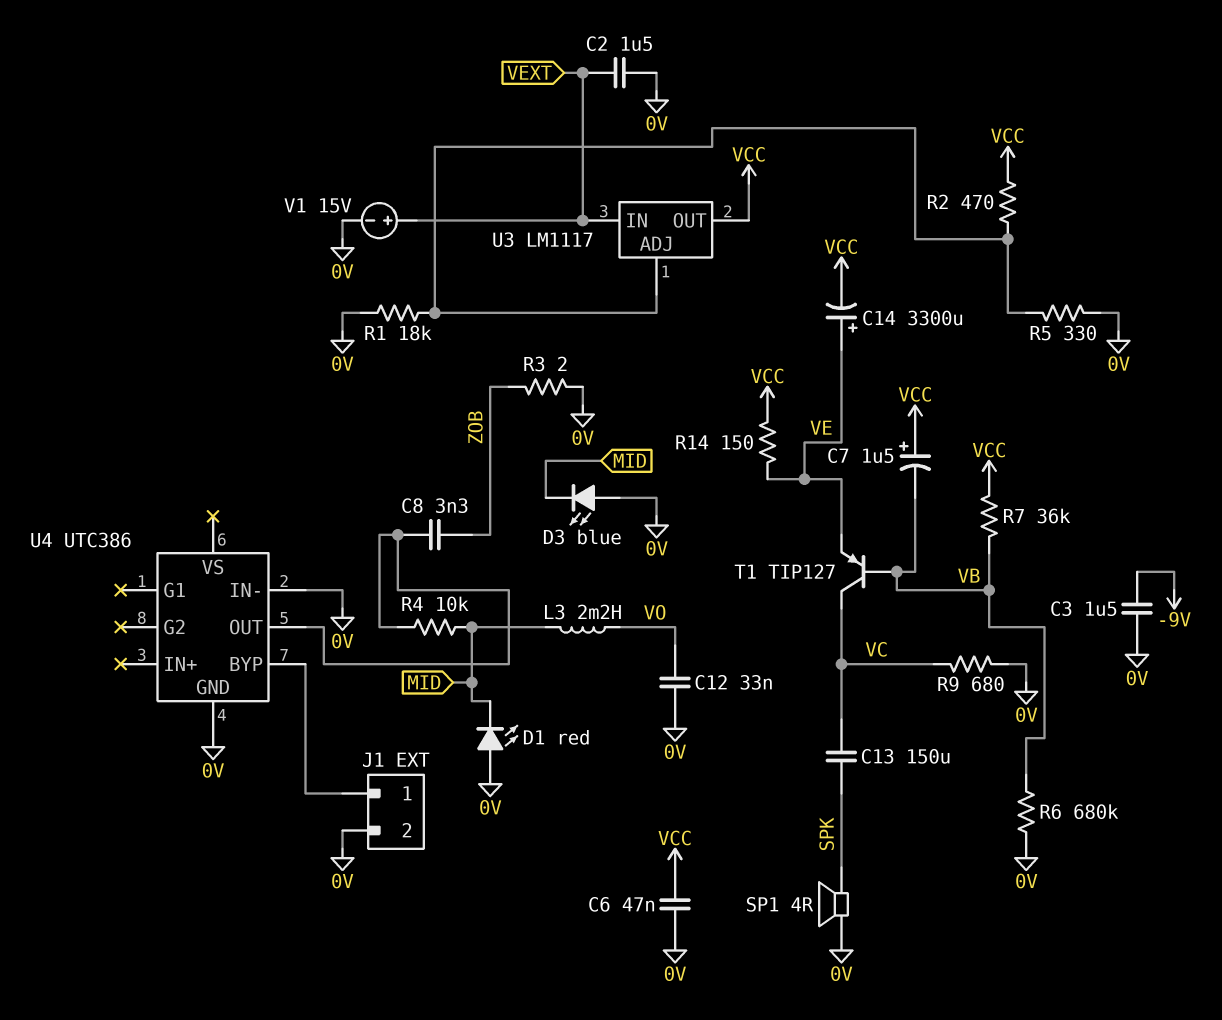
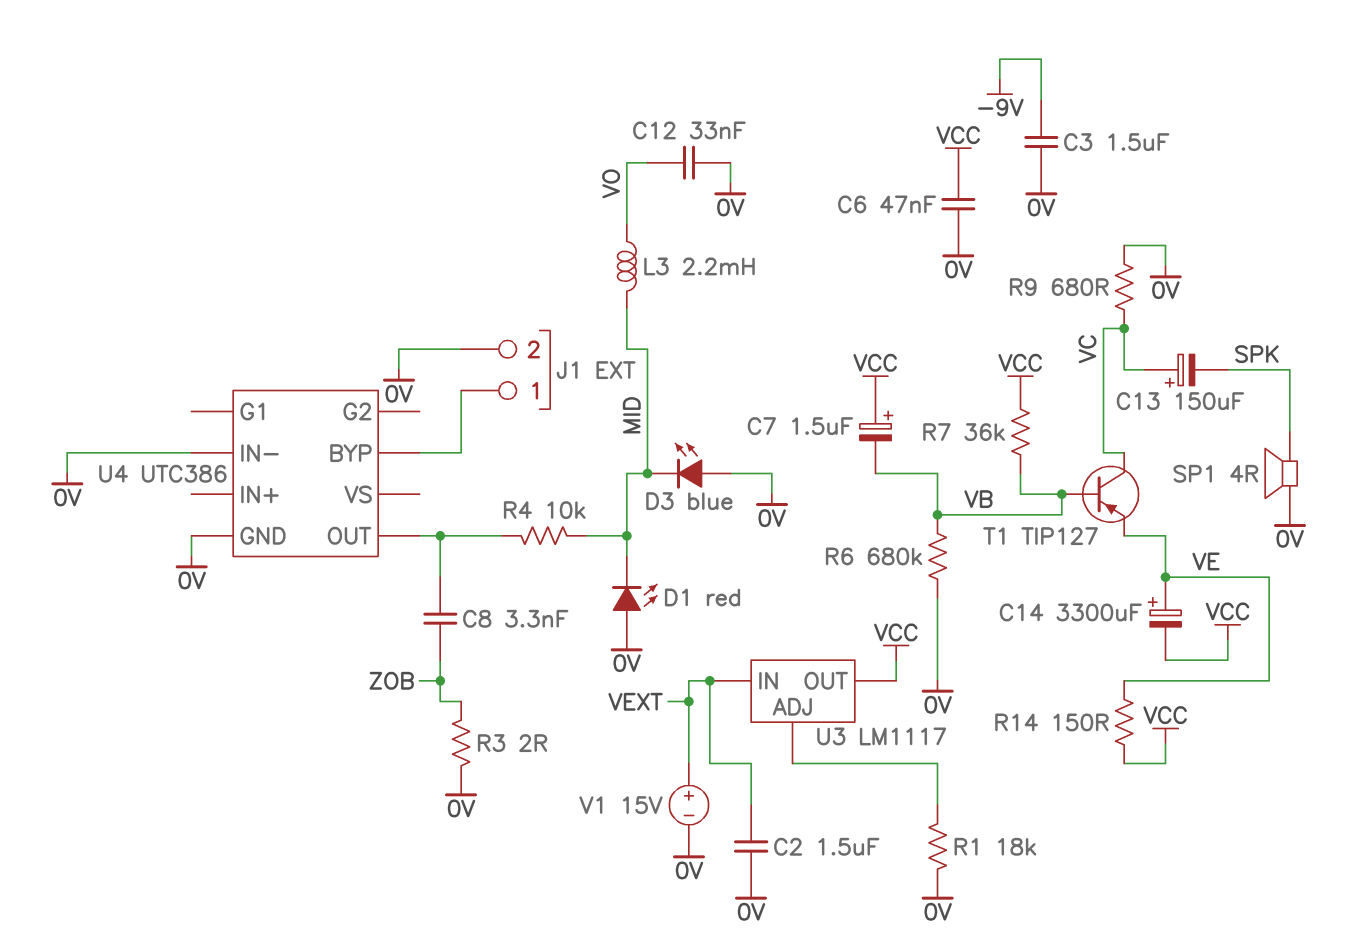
C13: 150uF (SPK, VC) -> 150uF (plus VC, minus SPK)
R2: 470 (U3/ADJ, VCC) -> none
R5: 330 (0V, U3/ADJ) -> none

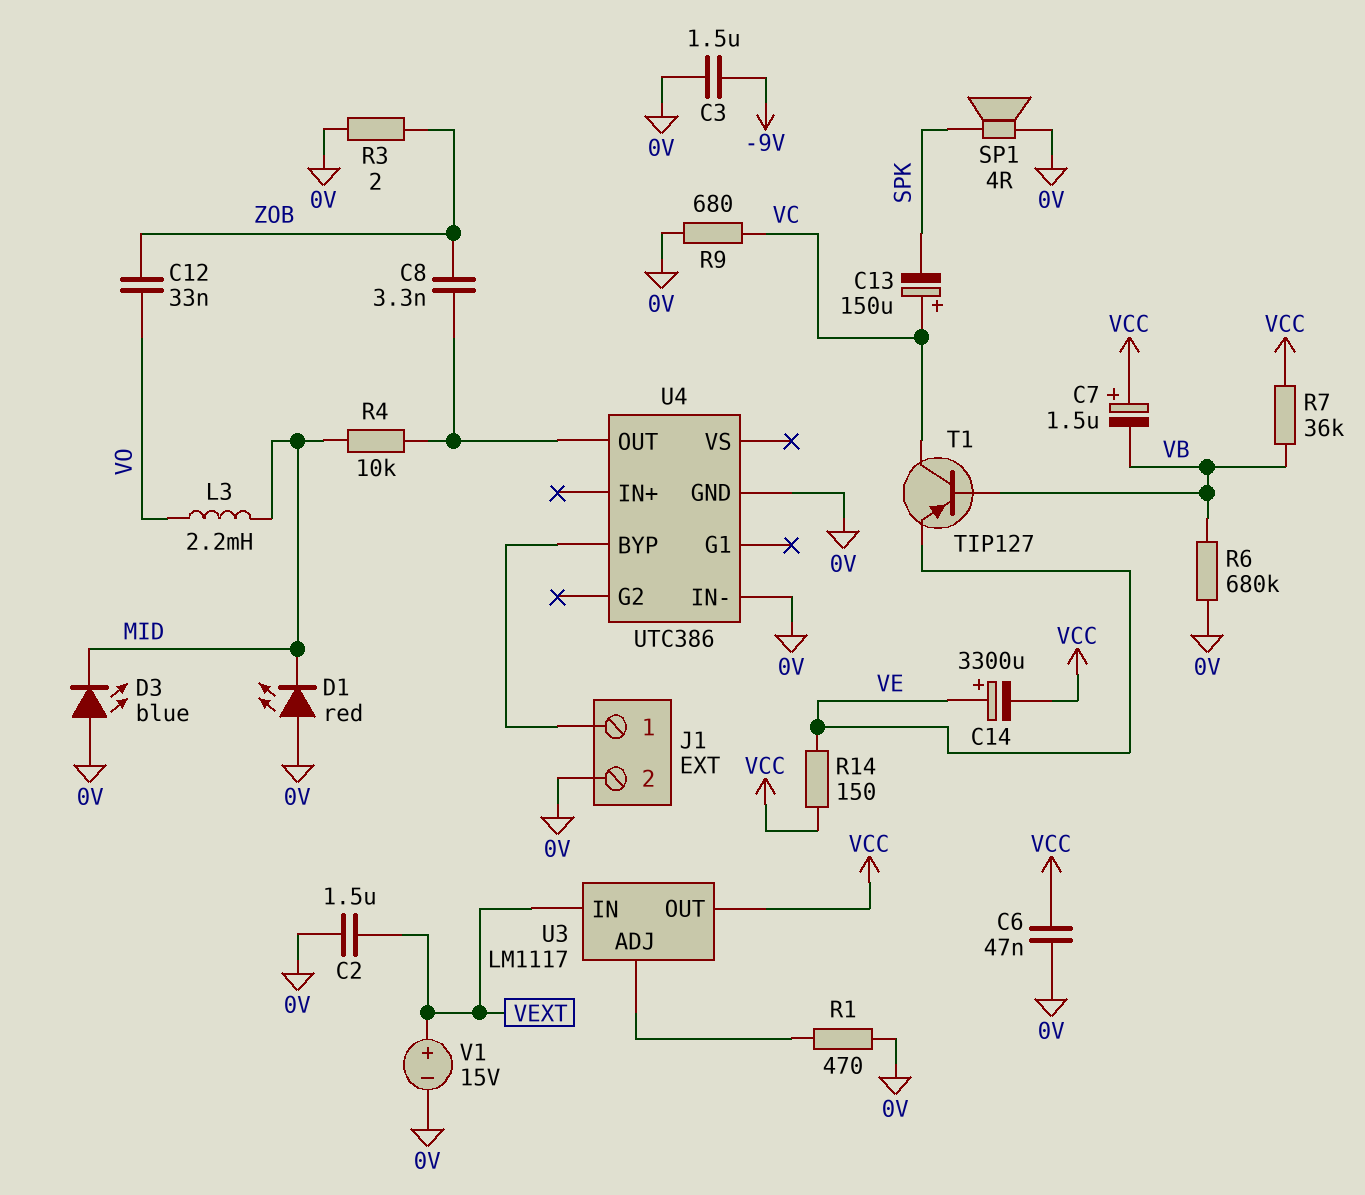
C12: 33nF (0V, VO) -> 33nF (VO, ZOB)
R1: 18k (0V, U3/ADJ) -> 470 (0V, U3/ADJ)

